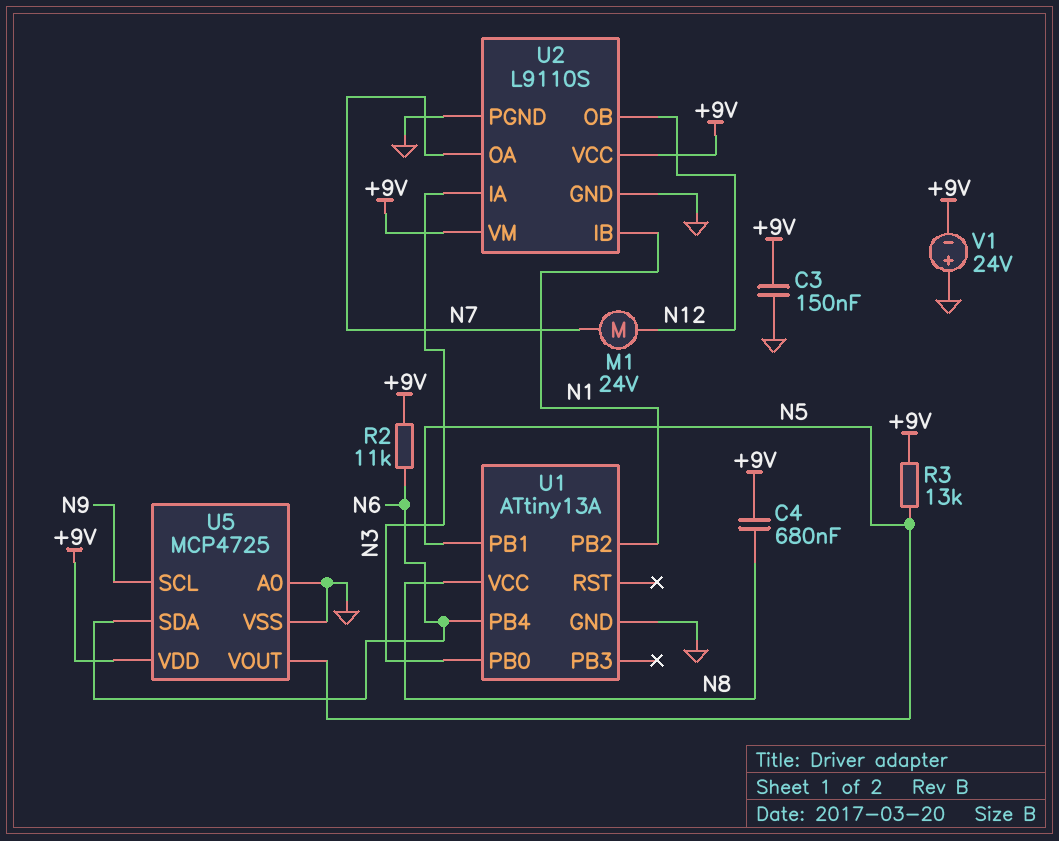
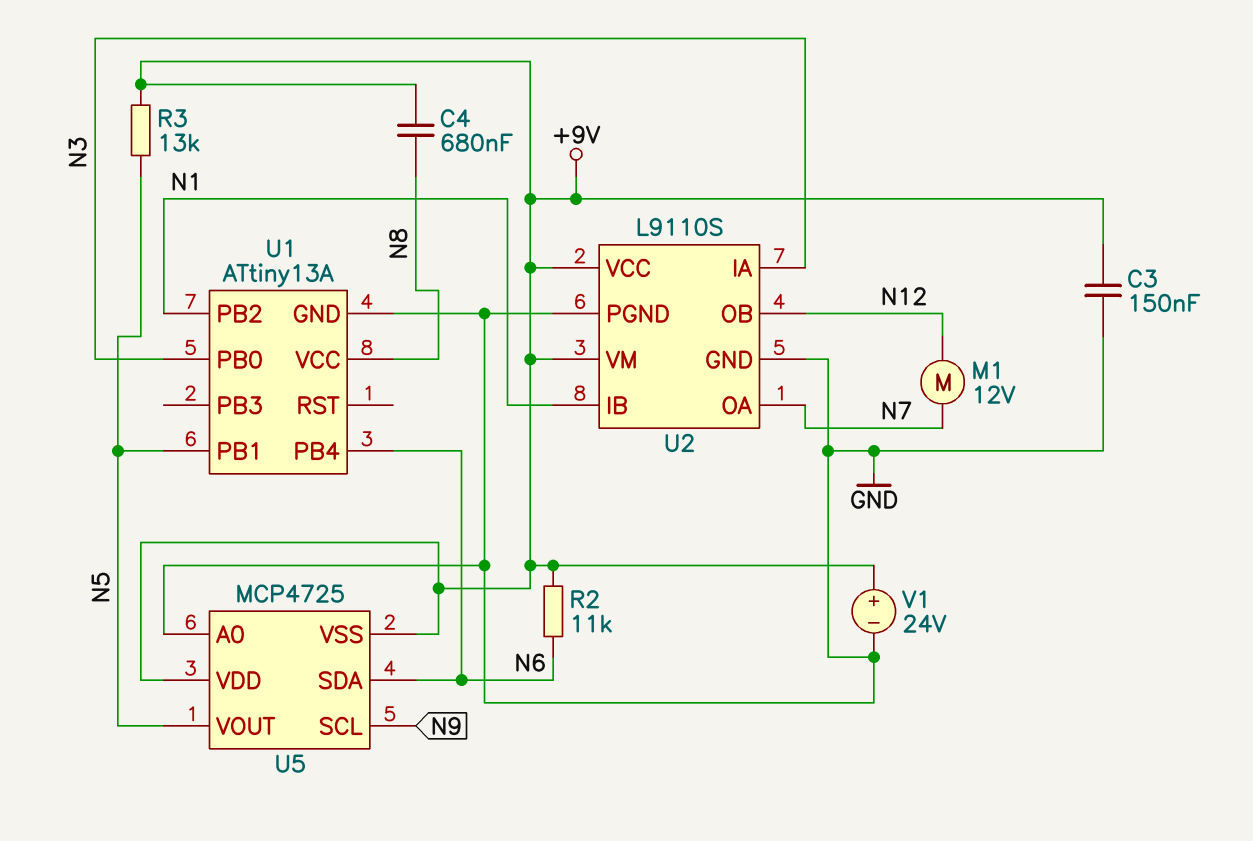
M1: motor 24V (N7, N12) -> motor 12V (N7, N12)
U5 pin VSS: GND -> +9V
V1: 24V (plus GND, minus +9V) -> 24V (plus +9V, minus GND)

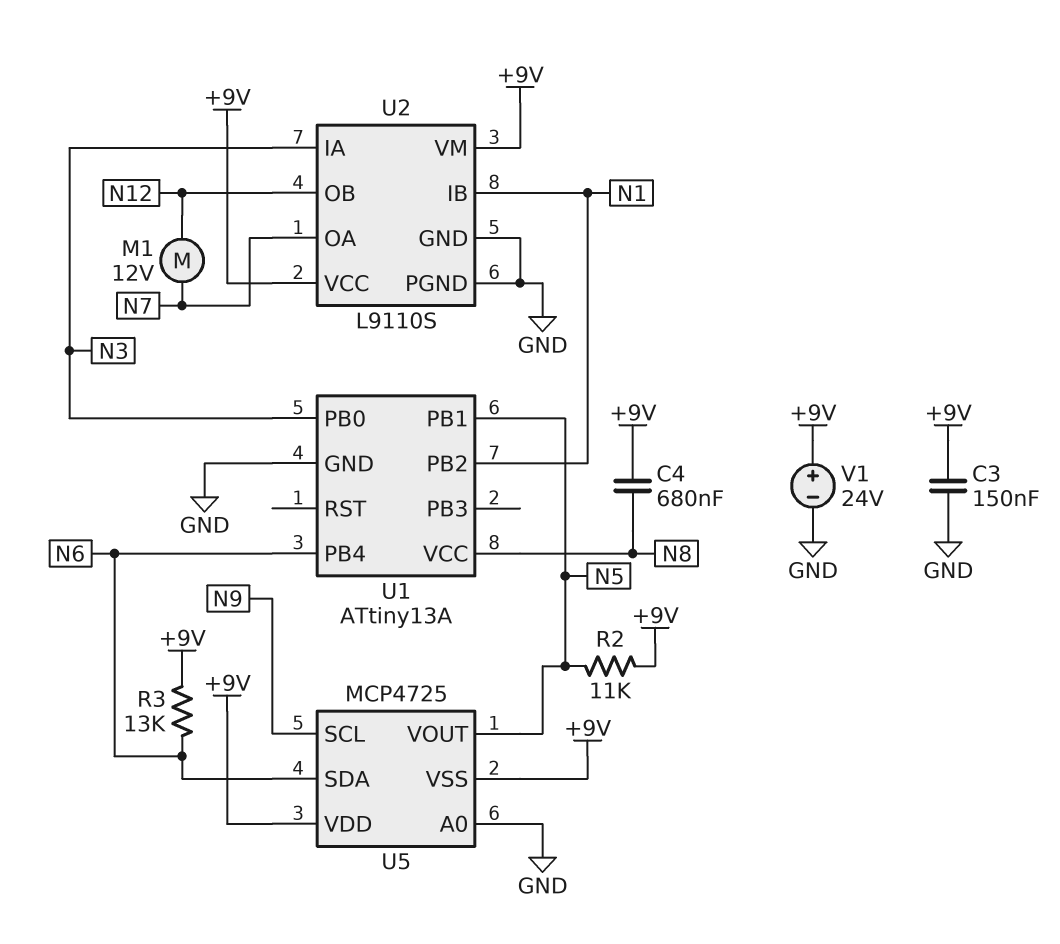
R2: 11k (+9V, N6) -> 11k (+9V, N5)
R3: 13k (+9V, N5) -> 13k (+9V, N6)

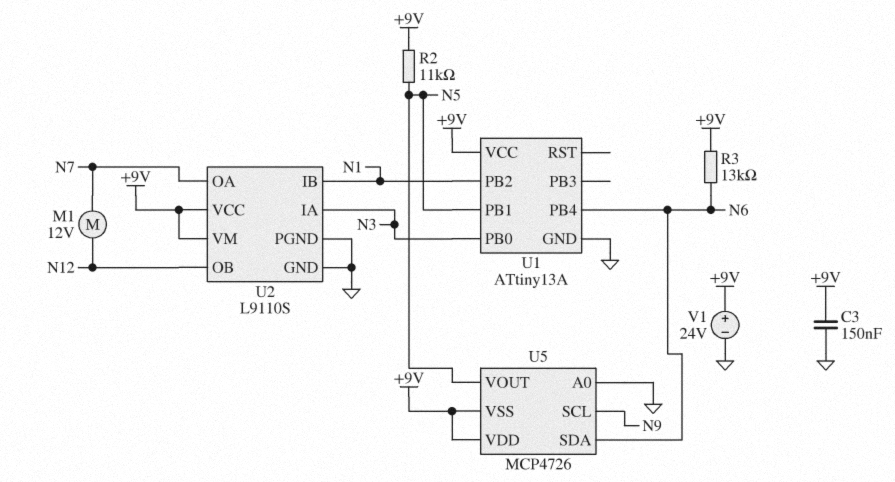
C4: 680nF (+9V, N8) -> none
U1 pin VCC: N8 -> +9V
U5: MCP4725 -> MCP4726

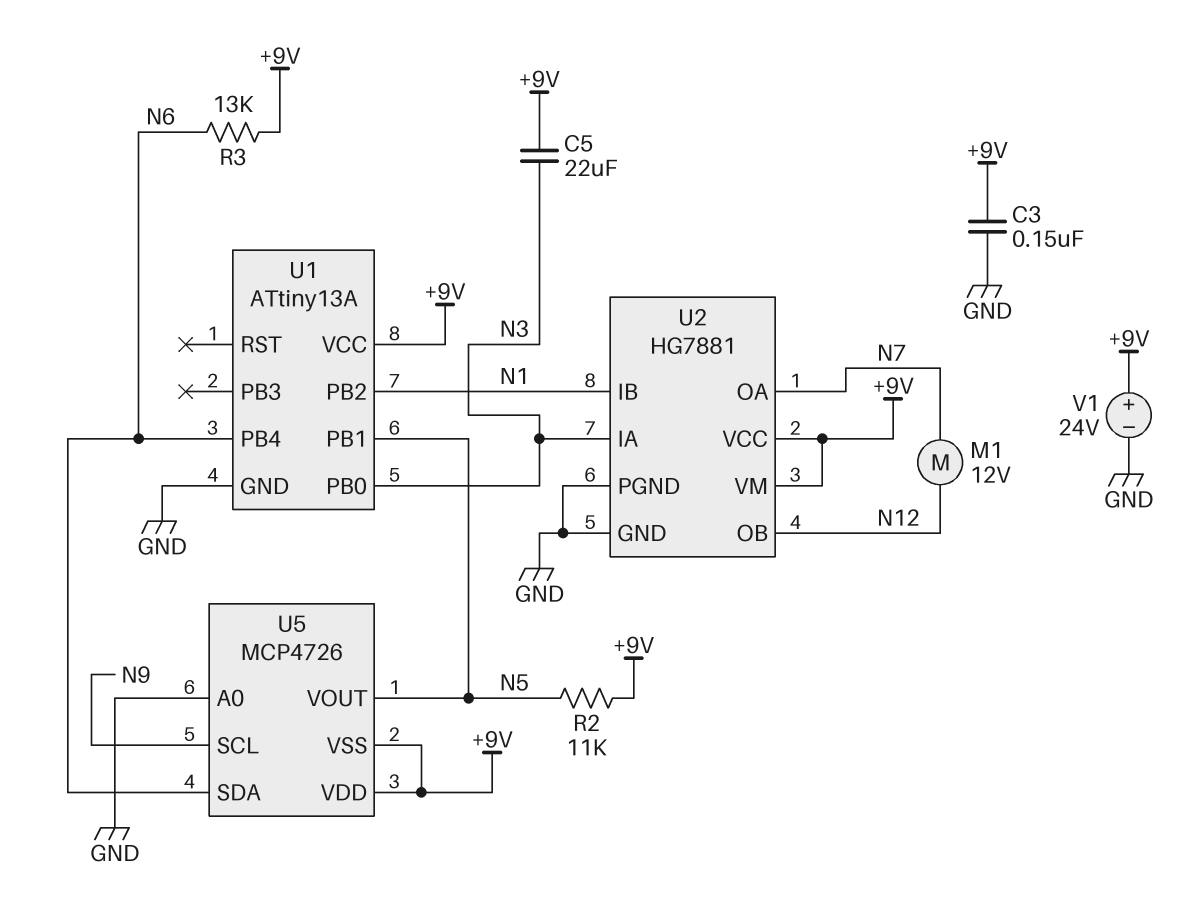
C5: none -> 22uF (+9V, N3)
U2: L9110S -> HG7881

